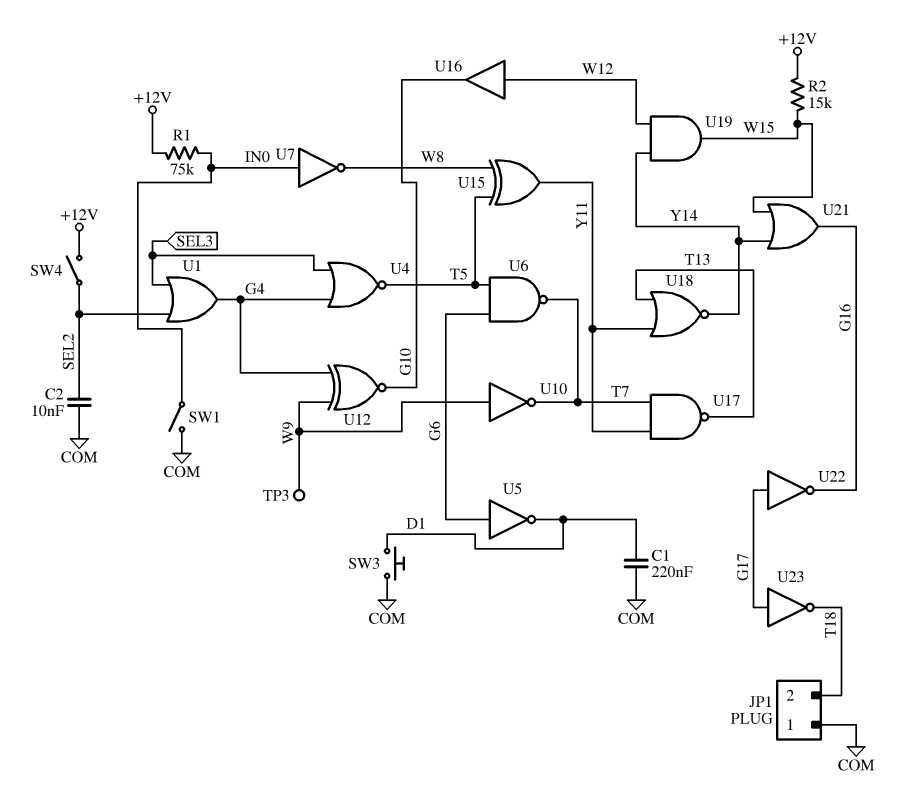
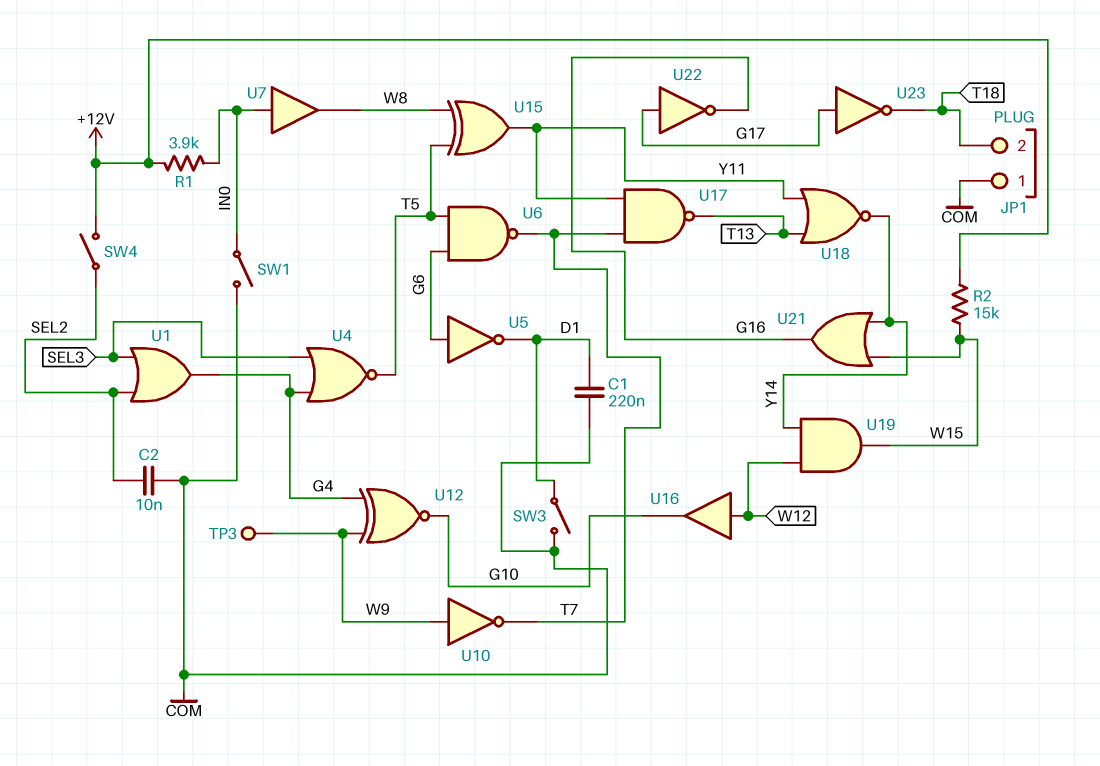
R1: 75k (+12V, IN0) -> 3.9k (+12V, IN0)
SW3: button (COM, D1) -> switch (COM, D1)
U7: NOT (in IN0, out W8) -> buffer (in IN0, out W8)

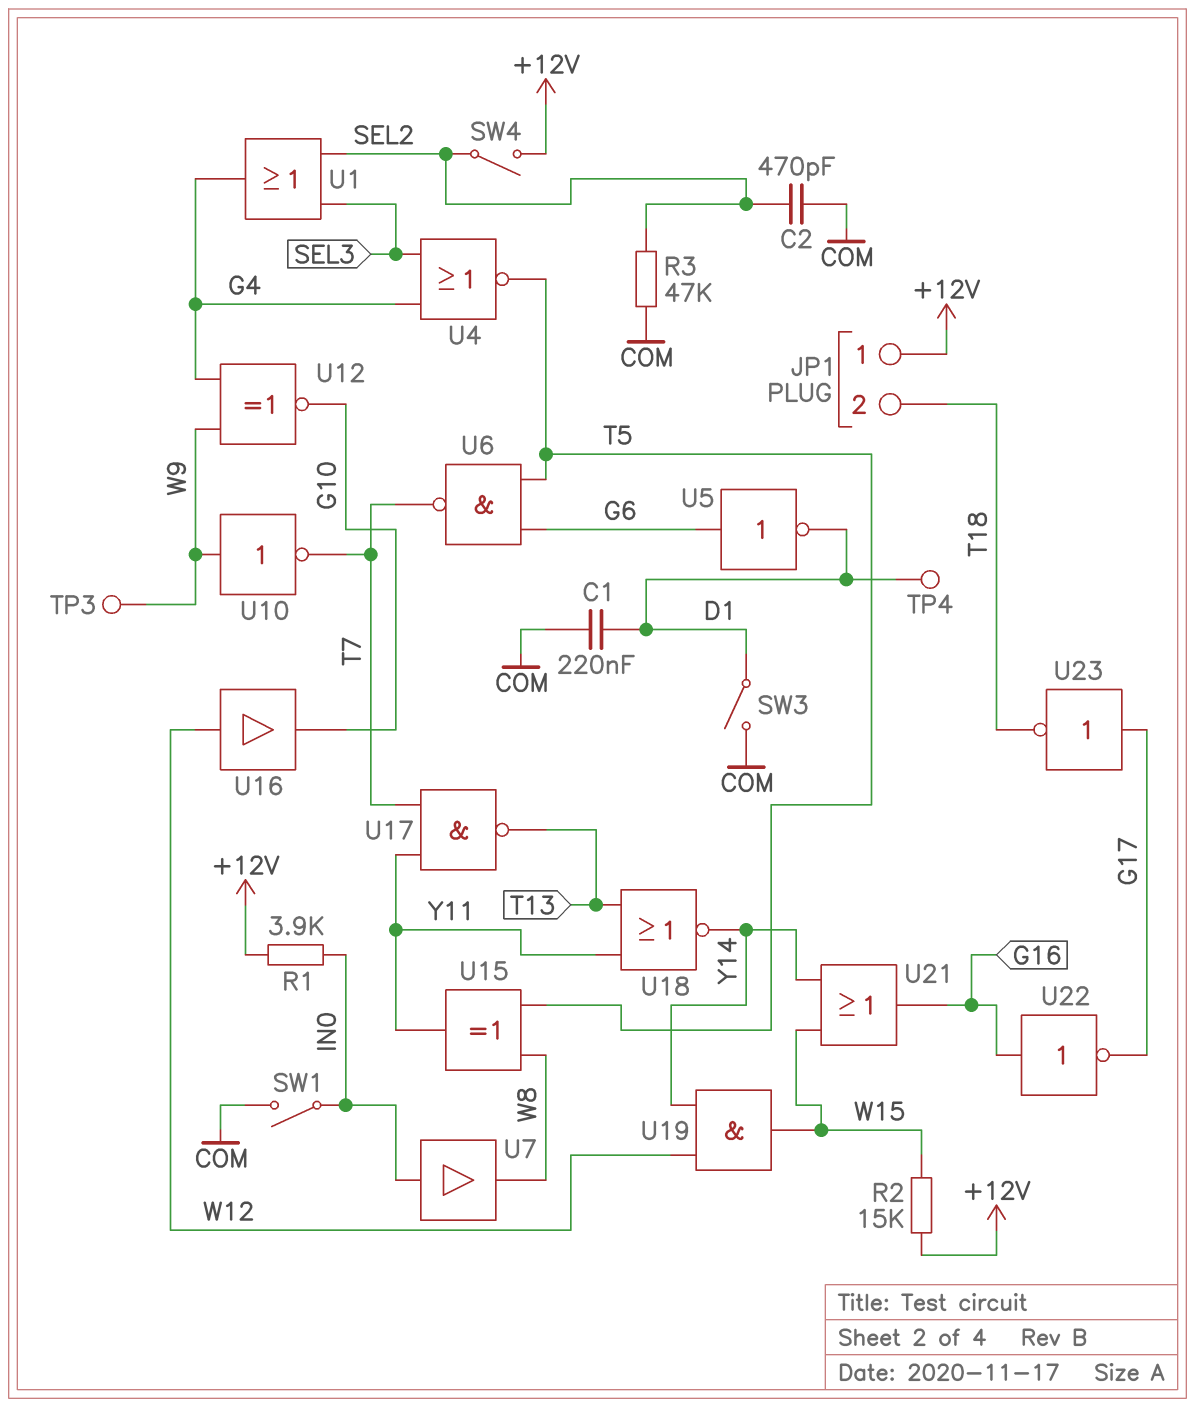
C2: 10nF (COM, SEL2) -> 470pF (COM, SEL2)
JP1 pin 1: COM -> +12V
R3: none -> 47k (COM, SEL2)
TP4: none -> test point (D1)
U22: NOT (in G17, out G16) -> NOT (in G16, out G17)

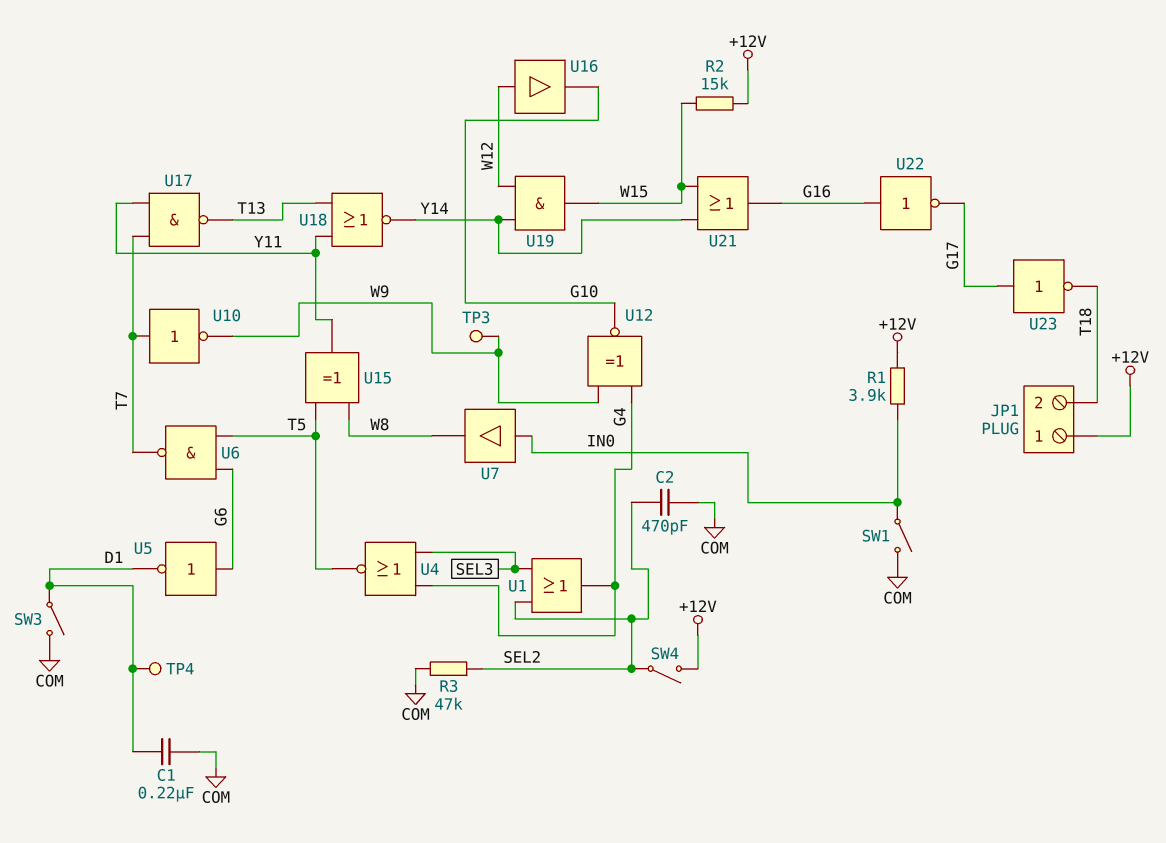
U10: NOT (in W9, out T7) -> NOT (in T7, out W9)

